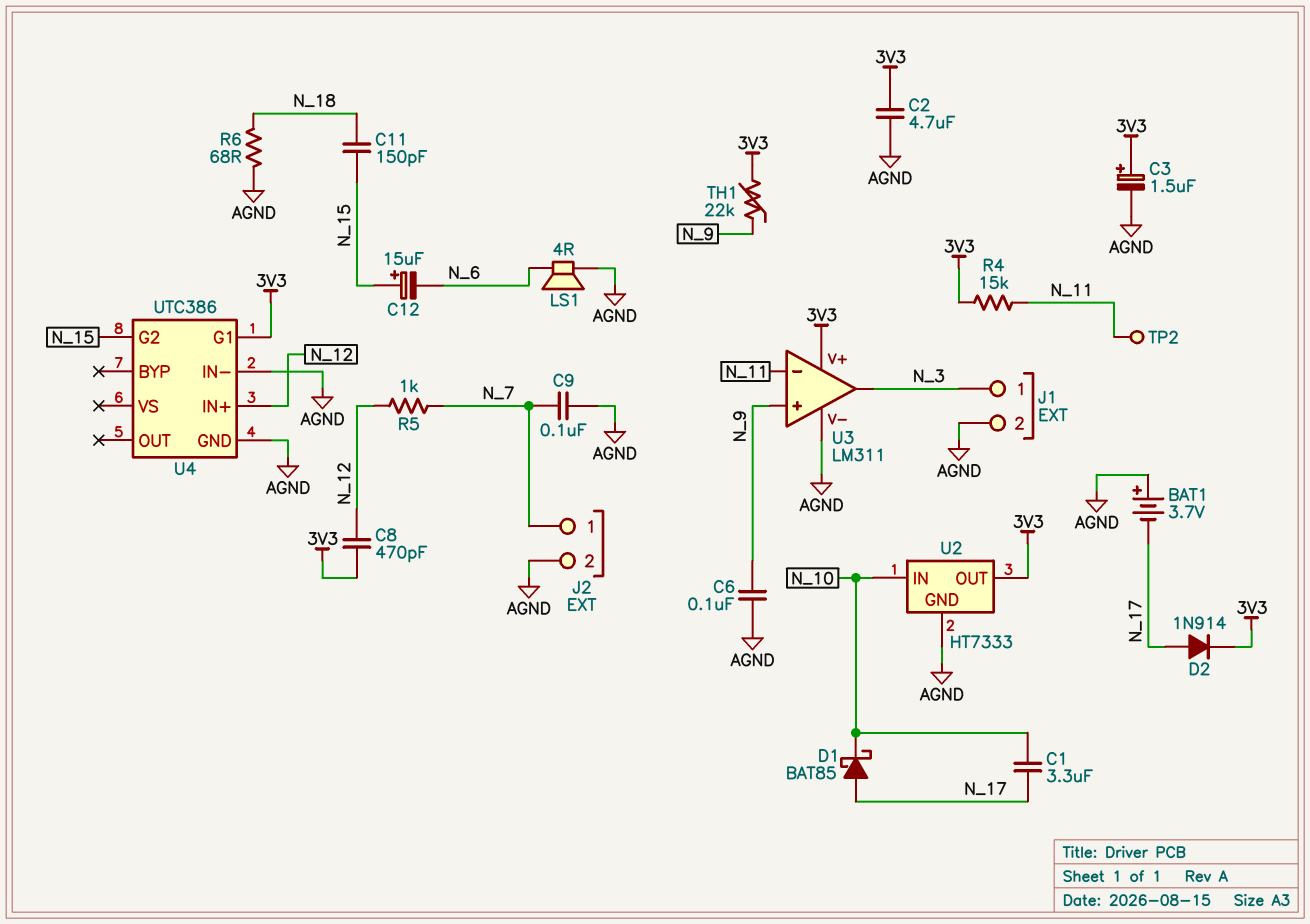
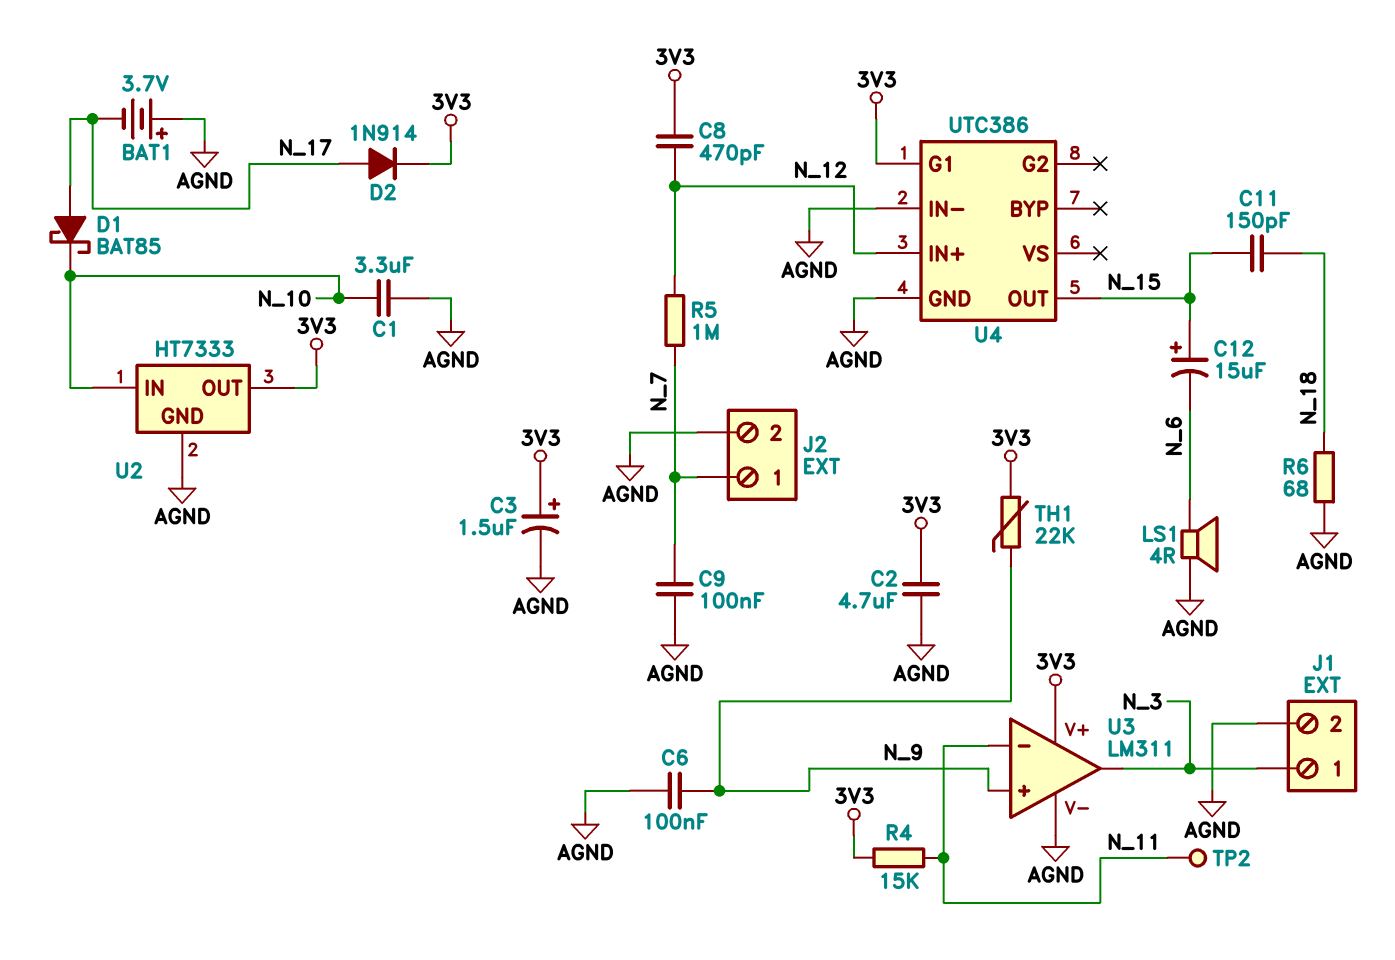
C1: 3.3uF (N_10, N_17) -> 3.3uF (AGND, N_10)
R5: 1k (N_7, N_12) -> 1M (N_7, N_12)
U4 pin G2: N_15 -> none
U4 pin OUT: none -> N_15

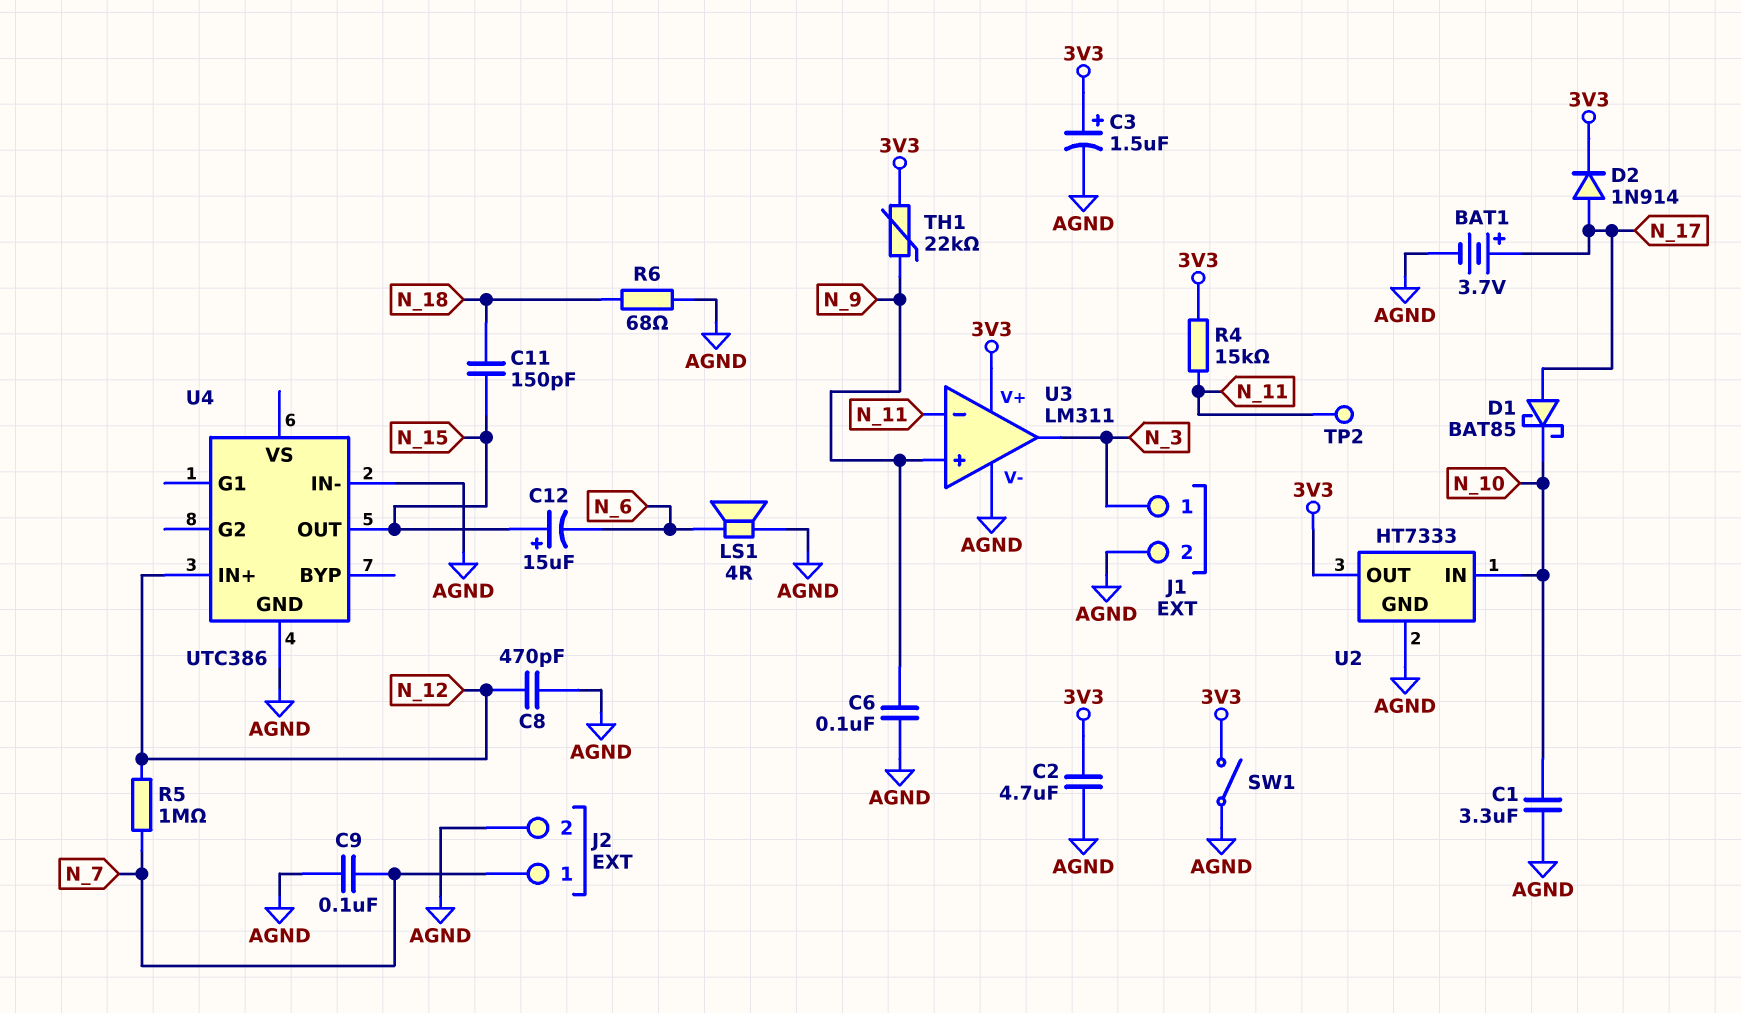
BAT1: 3.7V (plus AGND, minus N_17) -> 3.7V (plus N_17, minus AGND)
C8: 470pF (3V3, N_12) -> 470pF (AGND, N_12)
SW1: none -> switch (3V3, AGND)
U4 pin G1: 3V3 -> none

